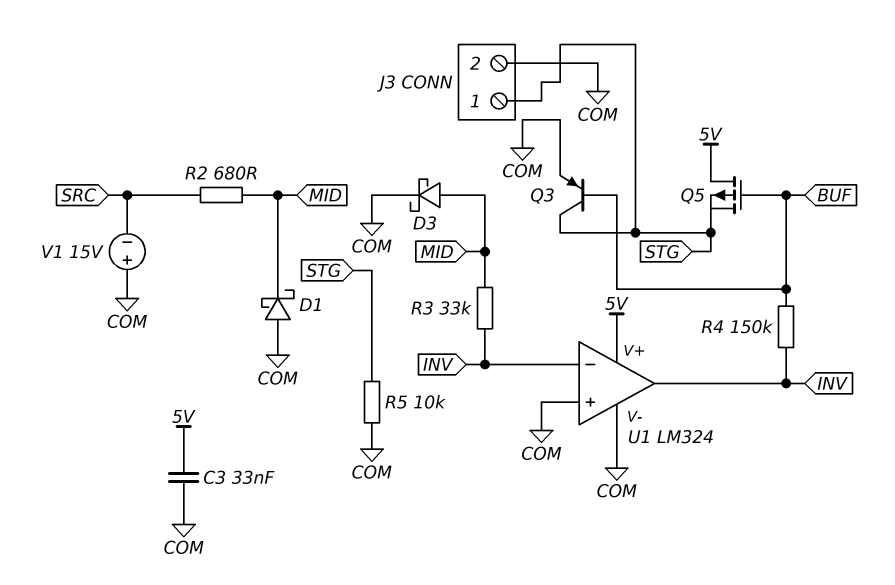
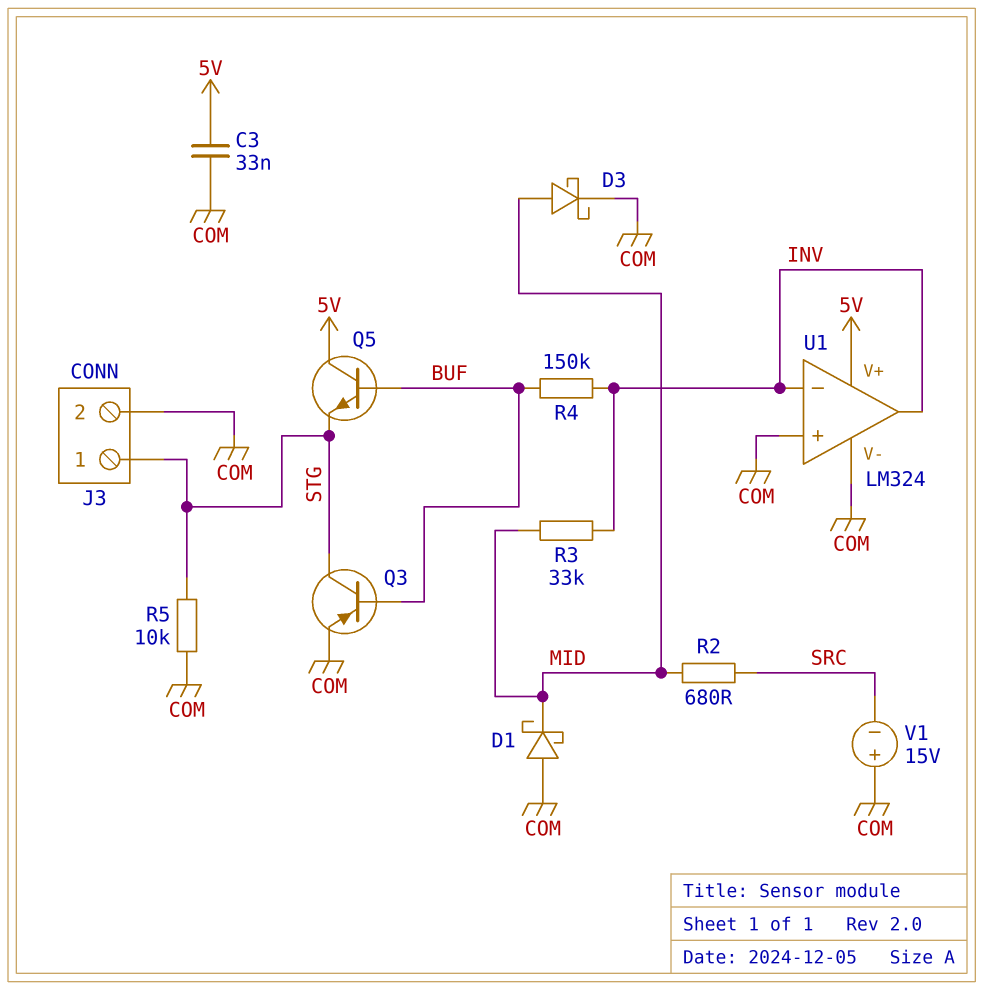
Q5: PMOS (G BUF, D 5V, S STG) -> NPN (B BUF, C 5V, E STG)

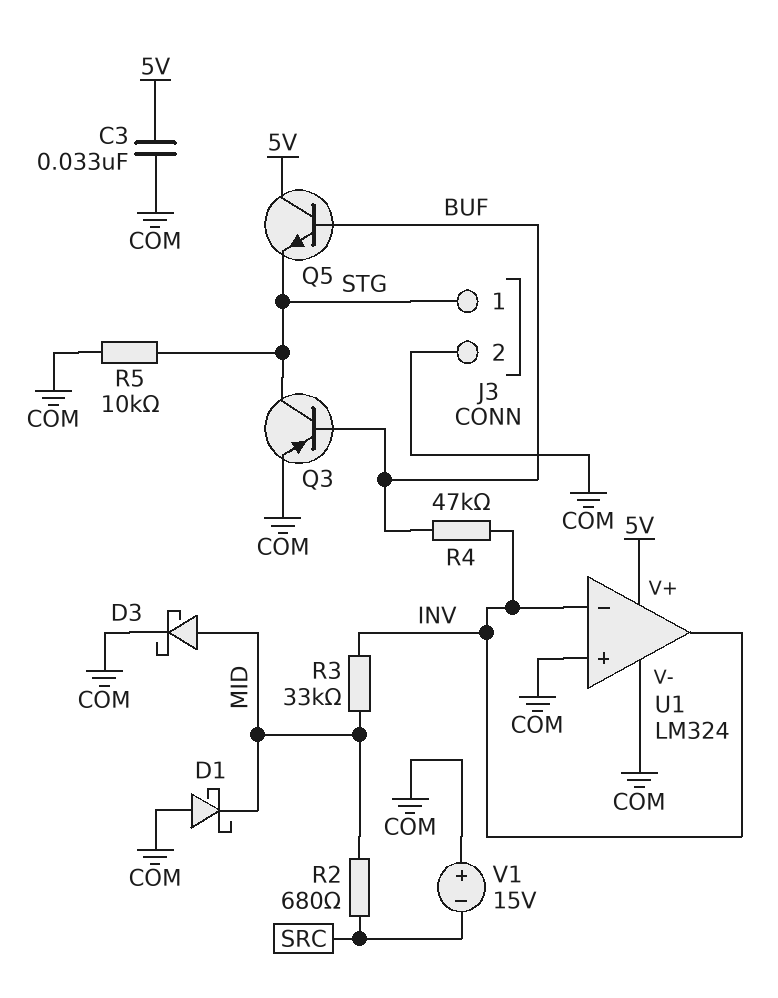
R4: 150k (BUF, INV) -> 47k (BUF, INV)

